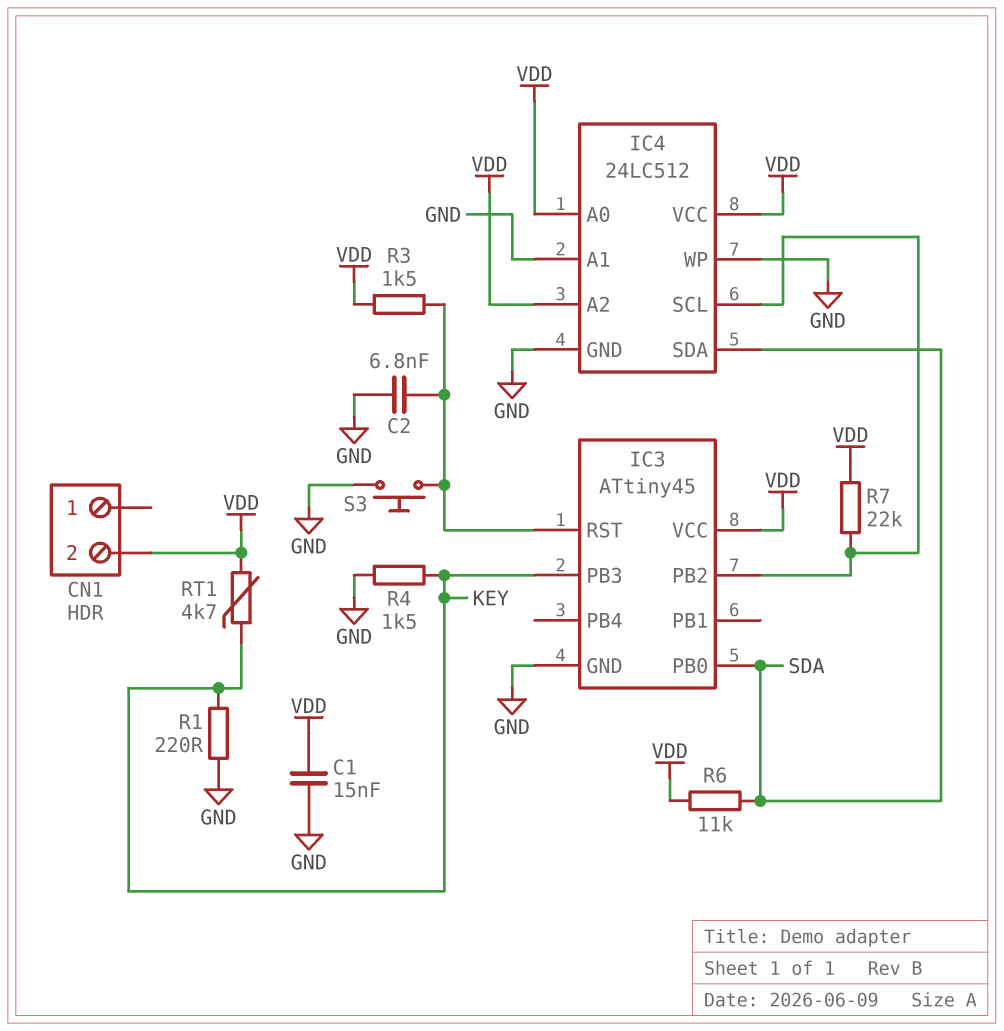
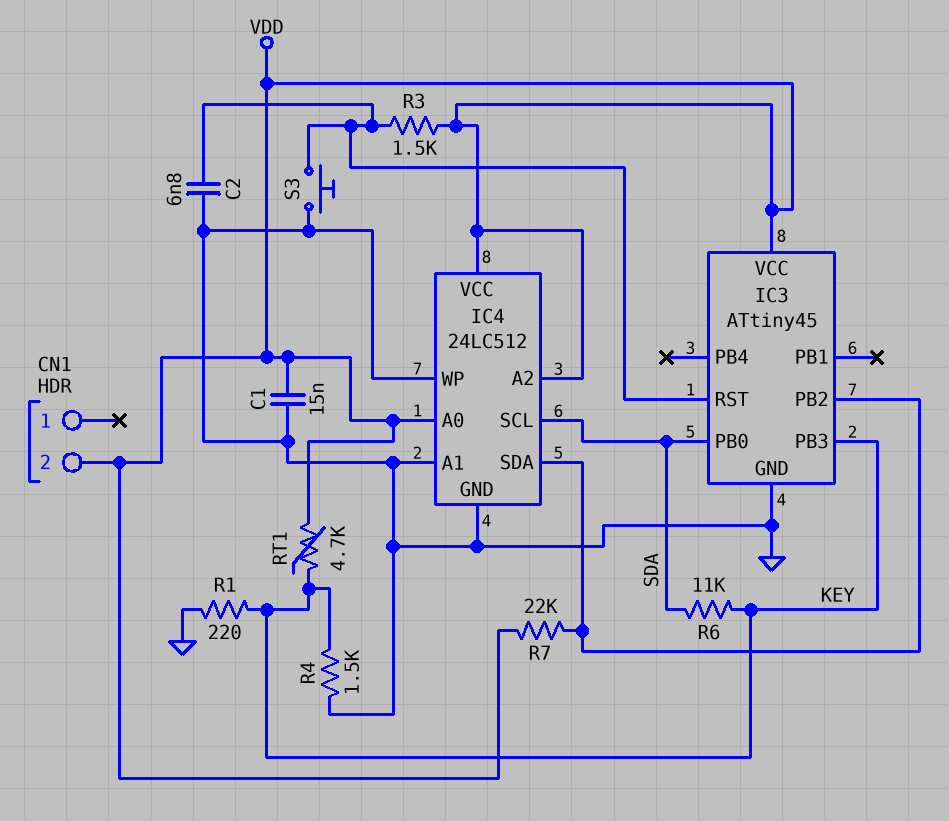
IC4 pin SCL: IC3/PB2 -> SDA
IC4 pin SDA: SDA -> IC3/PB2
R6: 11k (SDA, VDD) -> 11k (KEY, SDA)

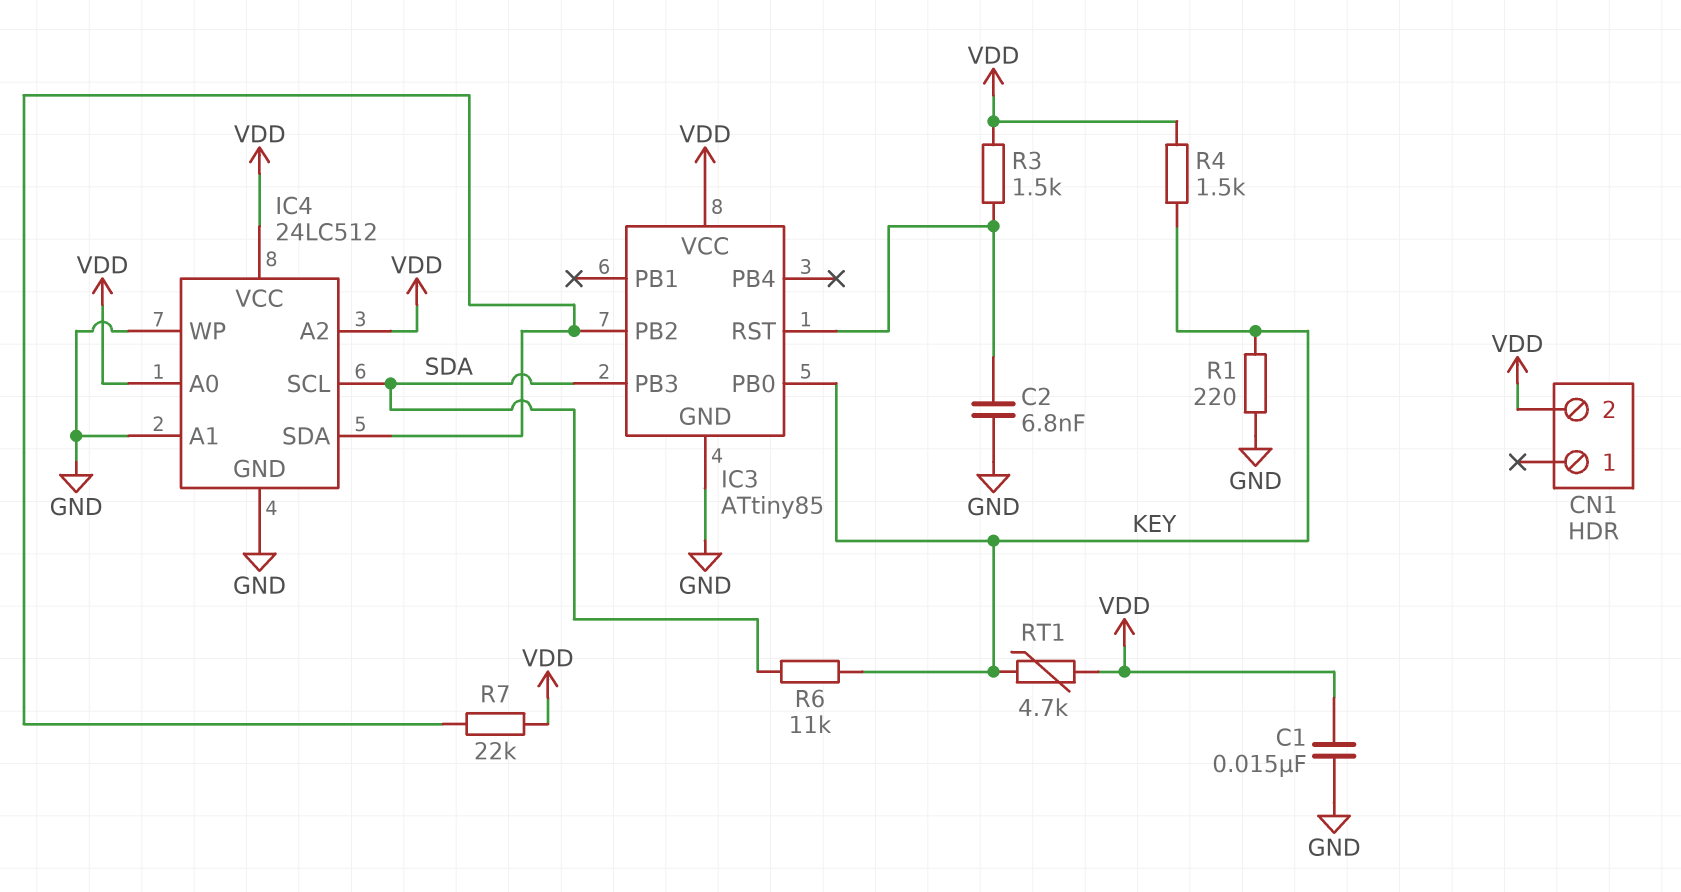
IC3: ATtiny45 -> ATtiny85
IC3 pin PB0: SDA -> KEY
IC3 pin PB3: KEY -> SDA
R4: 1.5k (GND, KEY) -> 1.5k (KEY, VDD)
S3: button (GND, IC3/RST) -> none

